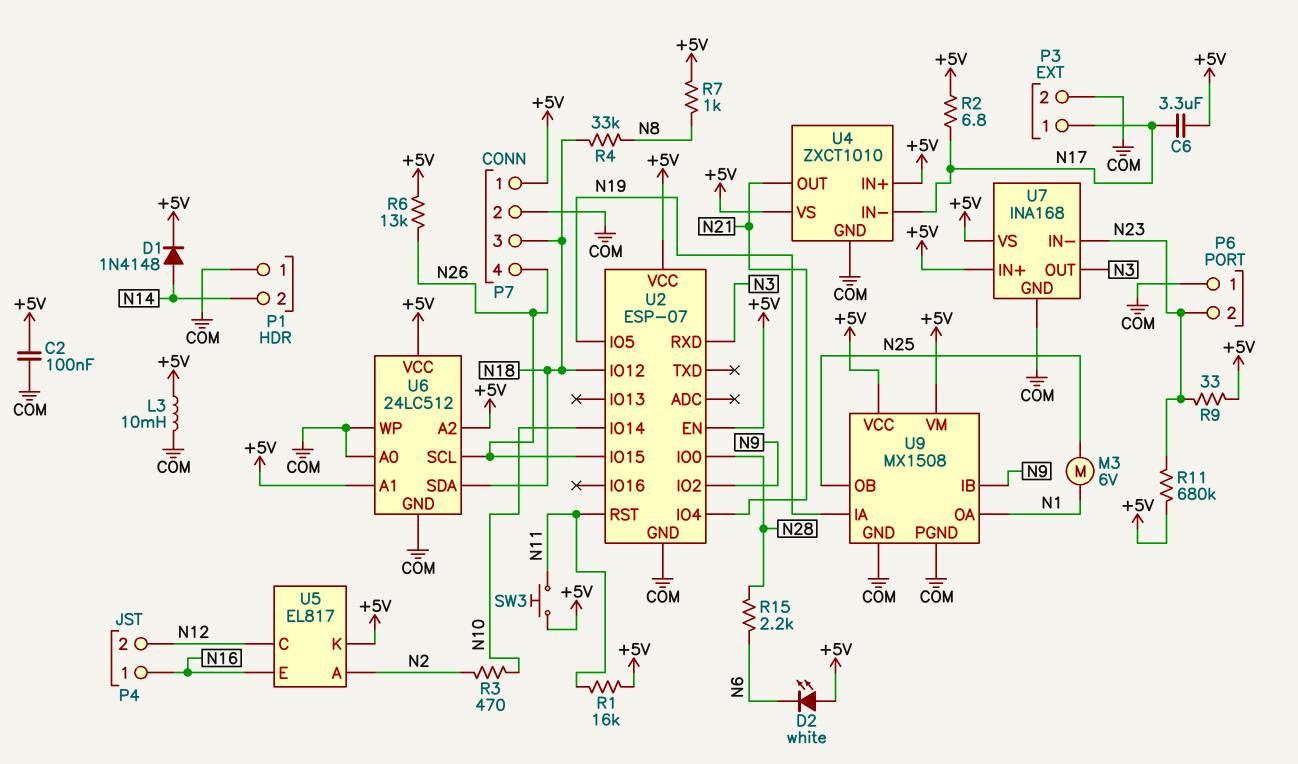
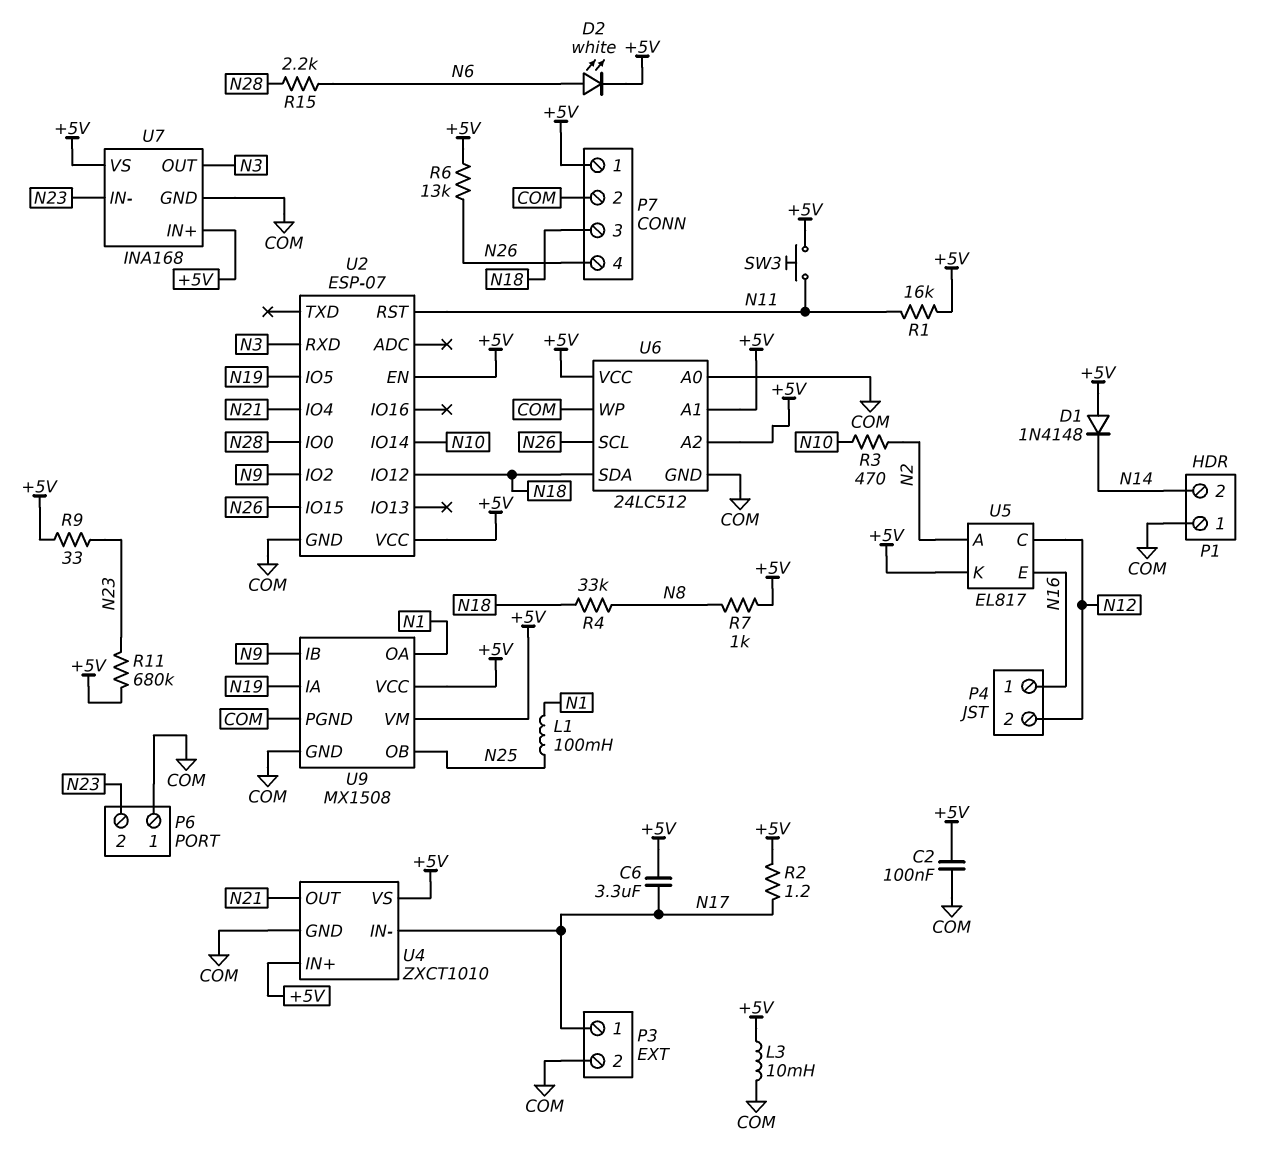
D1: diode 1N4148 (A N14, K +5V) -> diode 1N4148 (A +5V, K N14)
D2: LED white (A +5V, K N6) -> LED white (A N6, K +5V)
L1: none -> 100mH (N1, N25)
M3: motor 6V (N1, N25) -> none
R2: 6.8 (+5V, N17) -> 1.2 (+5V, N17)

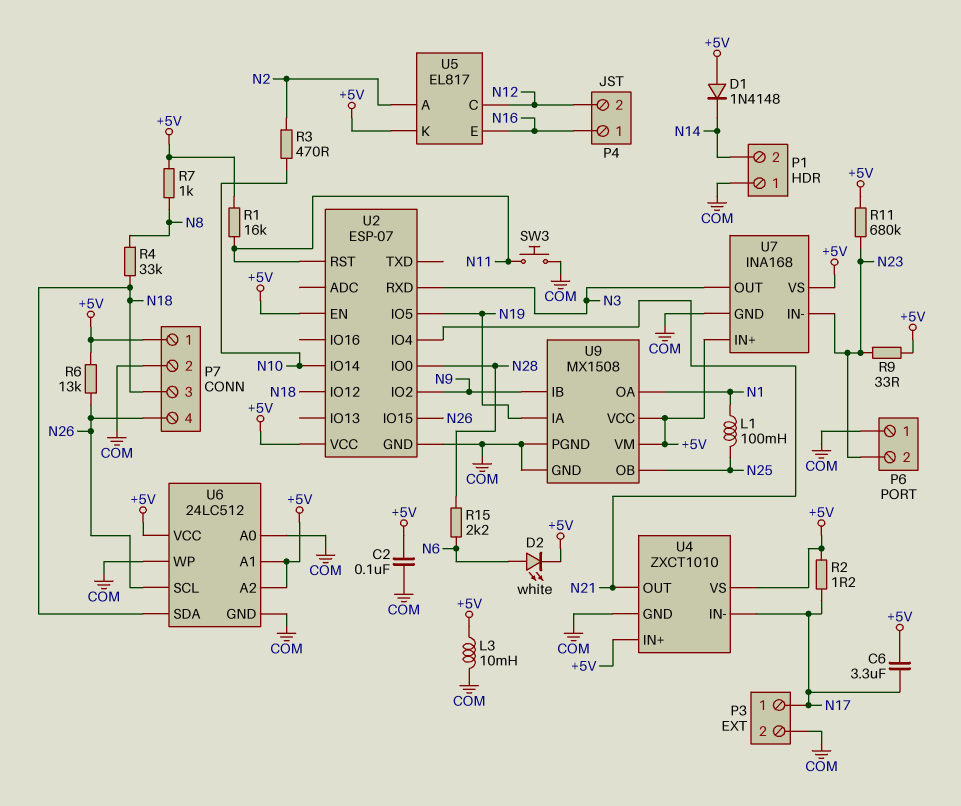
SW3: button (+5V, N11) -> button (COM, N11)

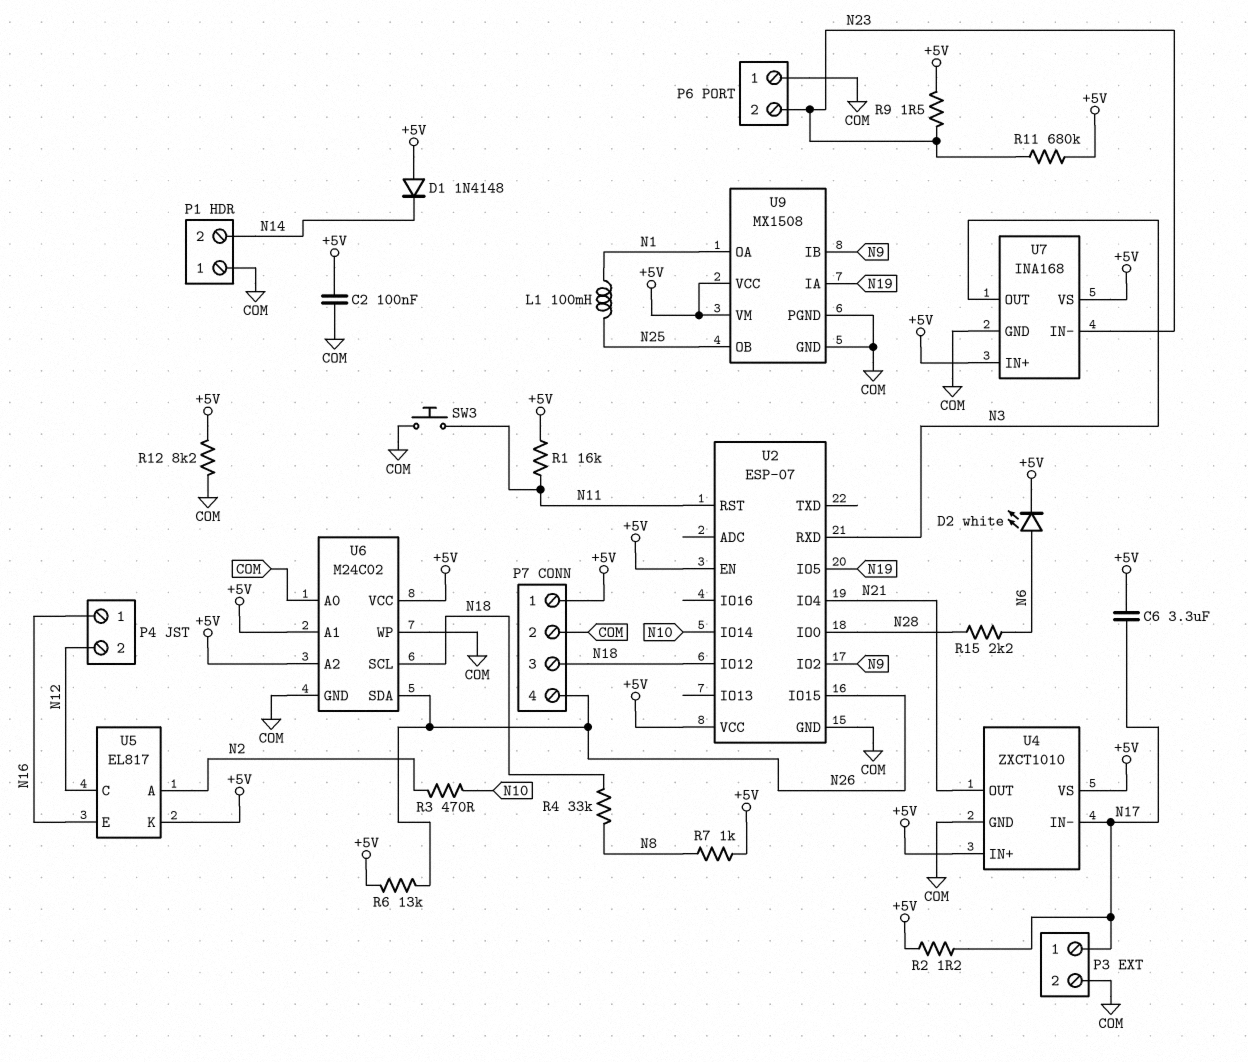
L3: 10mH (+5V, COM) -> none
R9: 33 (+5V, N23) -> 1.5 (+5V, N23)
R12: none -> 8.2k (+5V, COM)
U6: 24LC512 -> M24C02
U6 pin SCL: N26 -> N18
U6 pin SDA: N18 -> N26

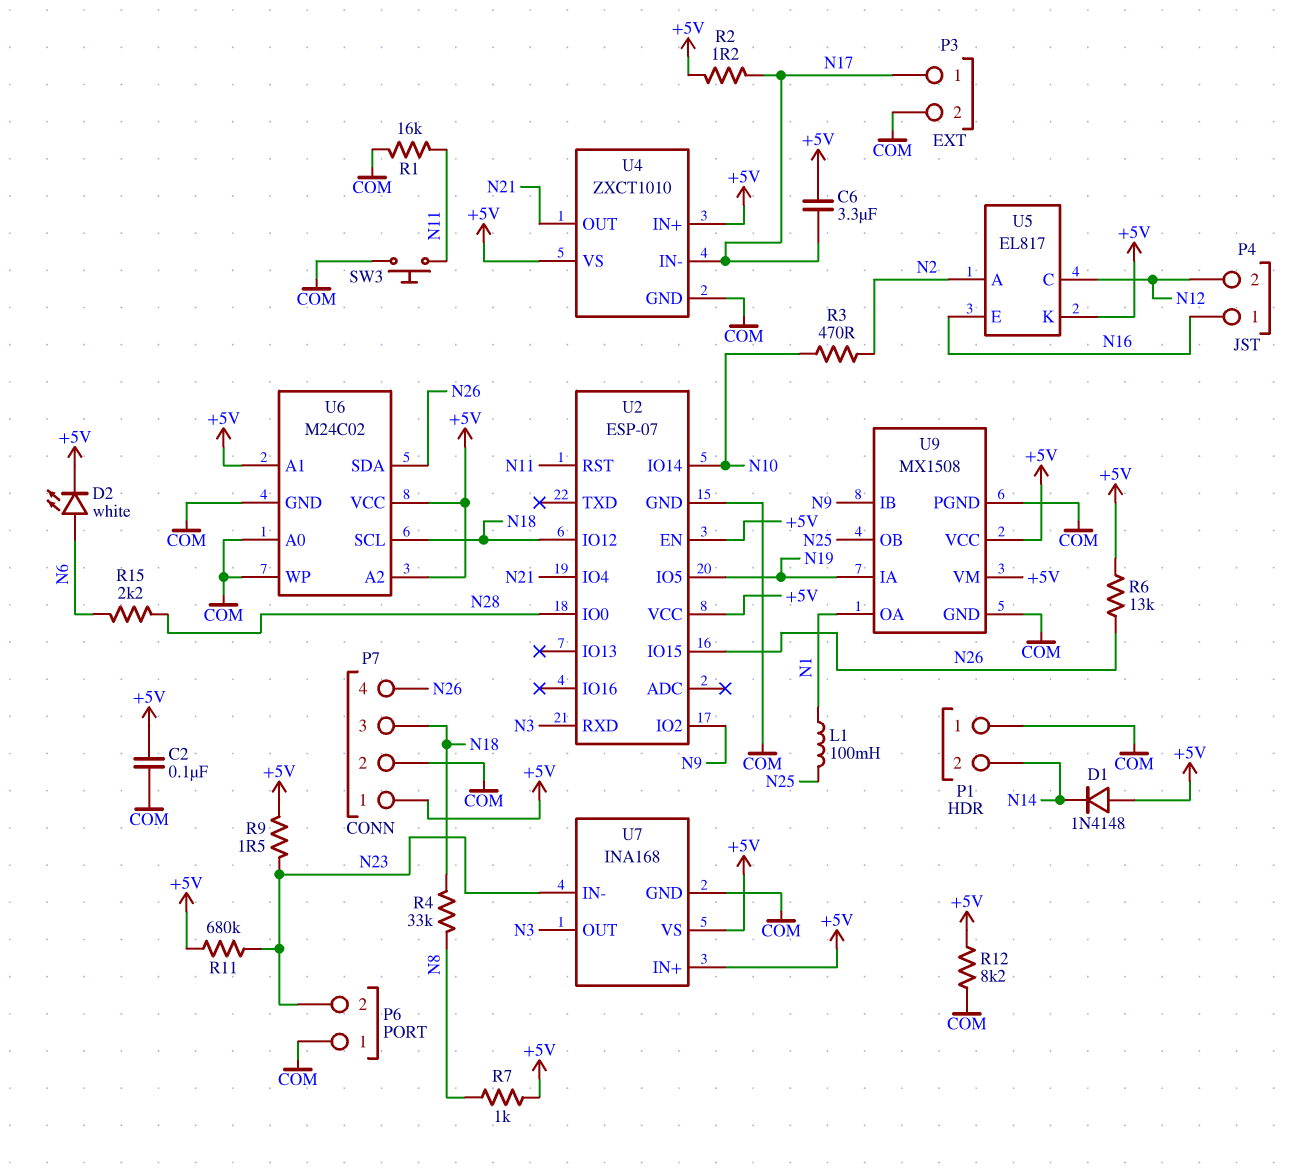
R1: 16k (+5V, N11) -> 16k (COM, N11)

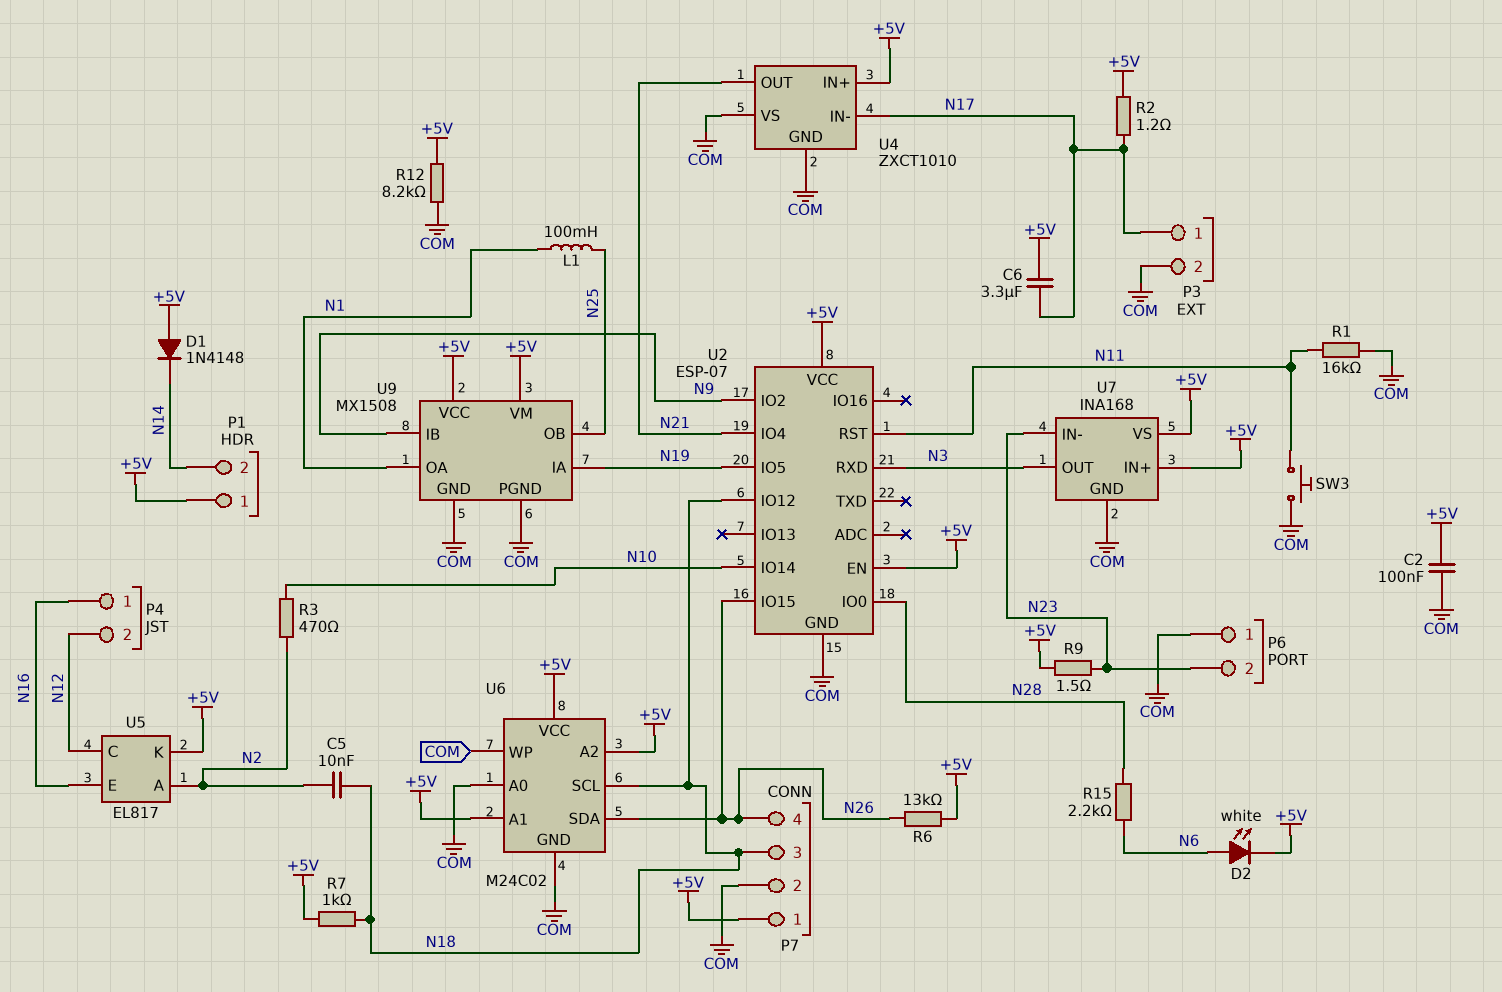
C5: none -> 10nF (N2, N18)
P1 pin 1: COM -> +5V
R4: 33k (N8, N18) -> none
R7: 1k (+5V, N8) -> 1k (+5V, N18)
R11: 680k (+5V, N23) -> none
U4 pin VS: +5V -> COM

